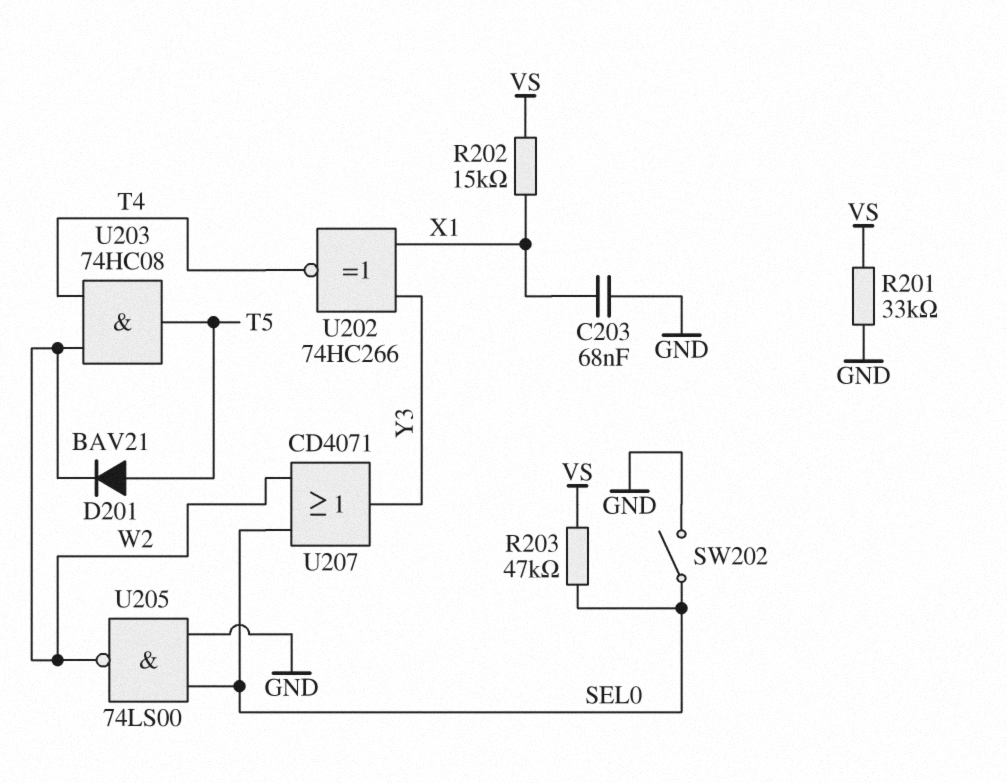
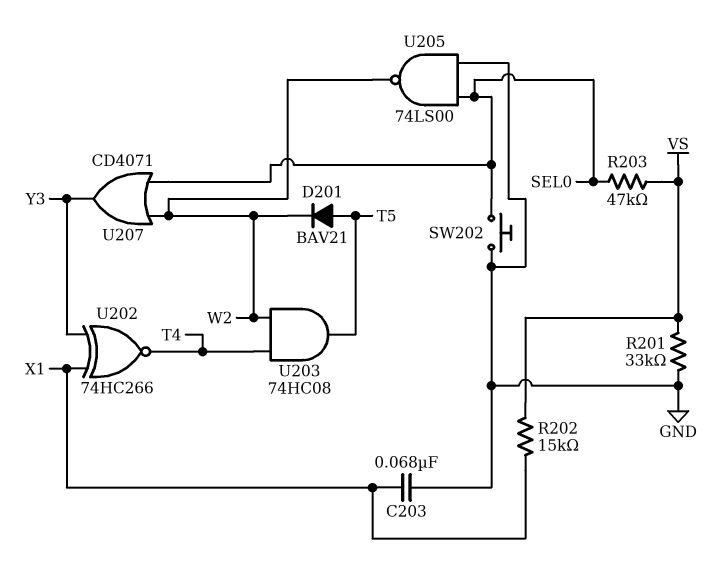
SW202: switch (GND, SEL0) -> button (GND, SEL0)

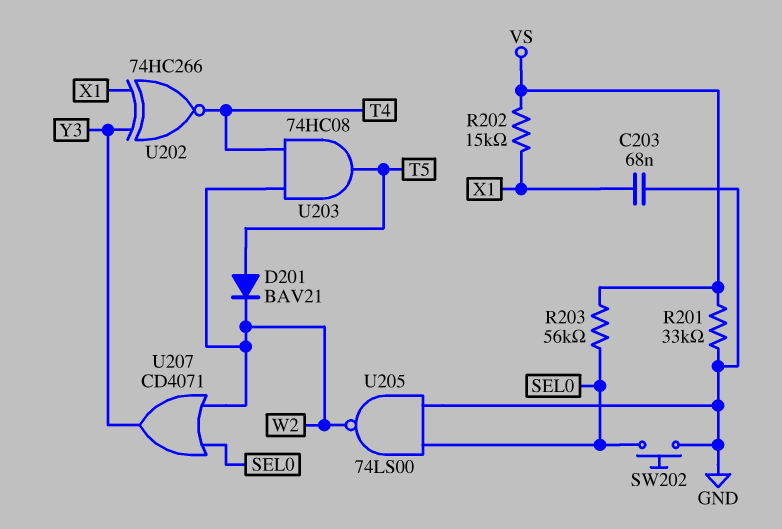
R203: 47k (SEL0, VS) -> 56k (SEL0, VS)

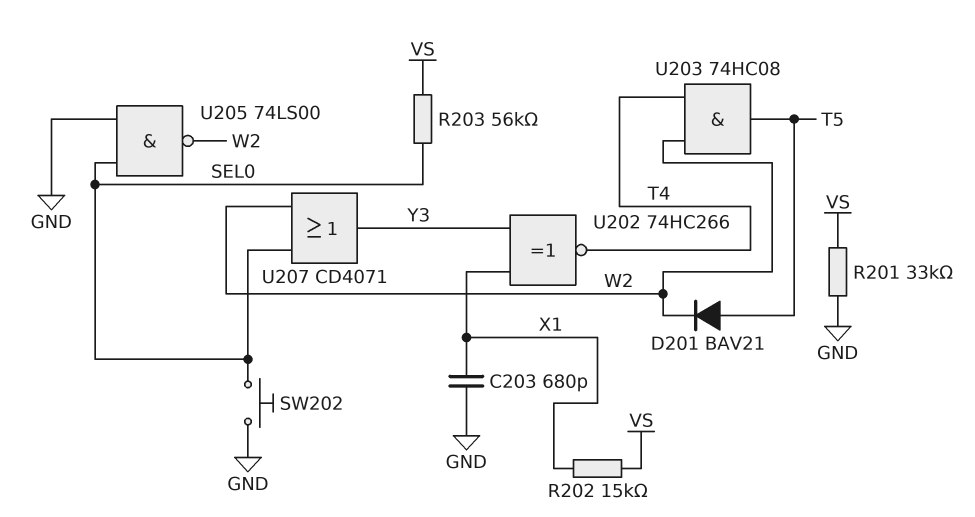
C203: 68nF (GND, X1) -> 680pF (GND, X1)

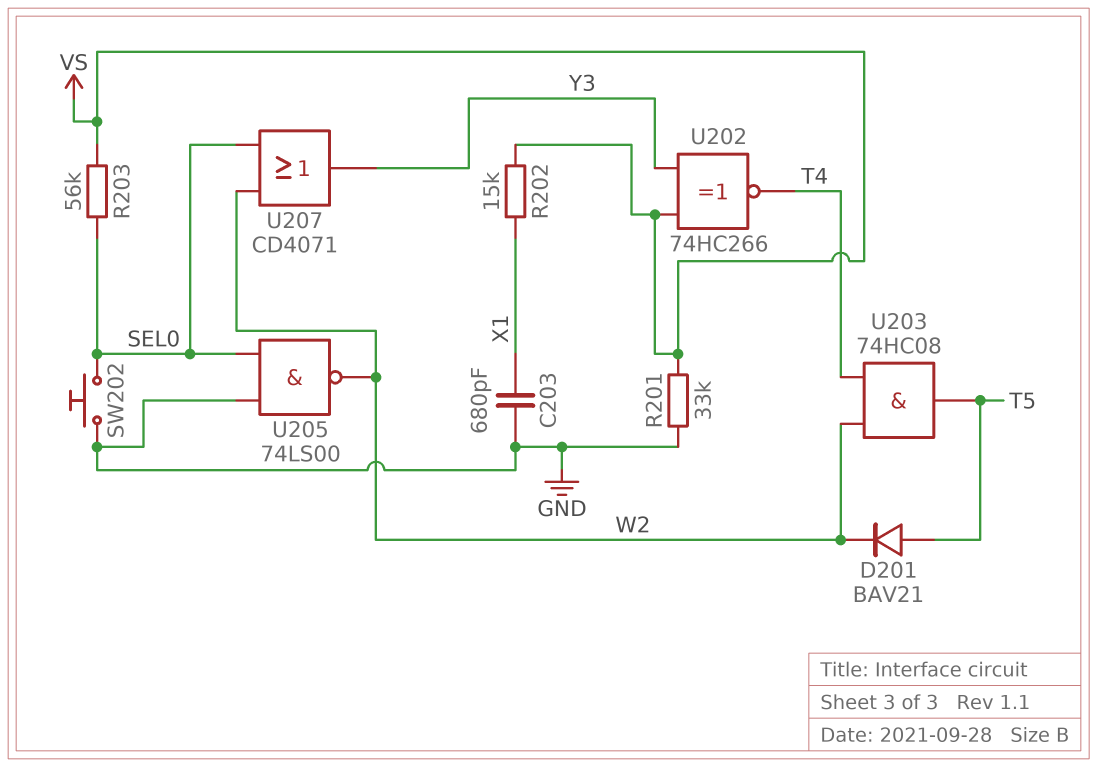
U202: XNOR 74HC266 (in X1, in Y3, out T4) -> XNOR 74HC266 (in VS, in Y3, out T4)

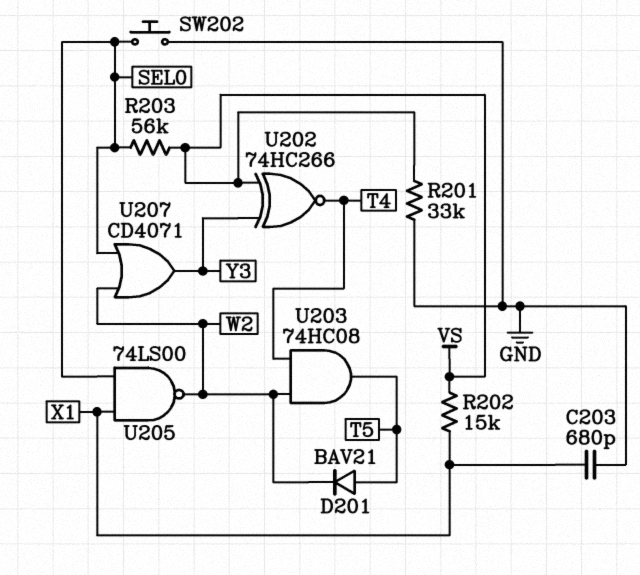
U205: NAND 74LS00 (in GND, in SEL0, out W2) -> NAND 74LS00 (in SEL0, in X1, out W2)

